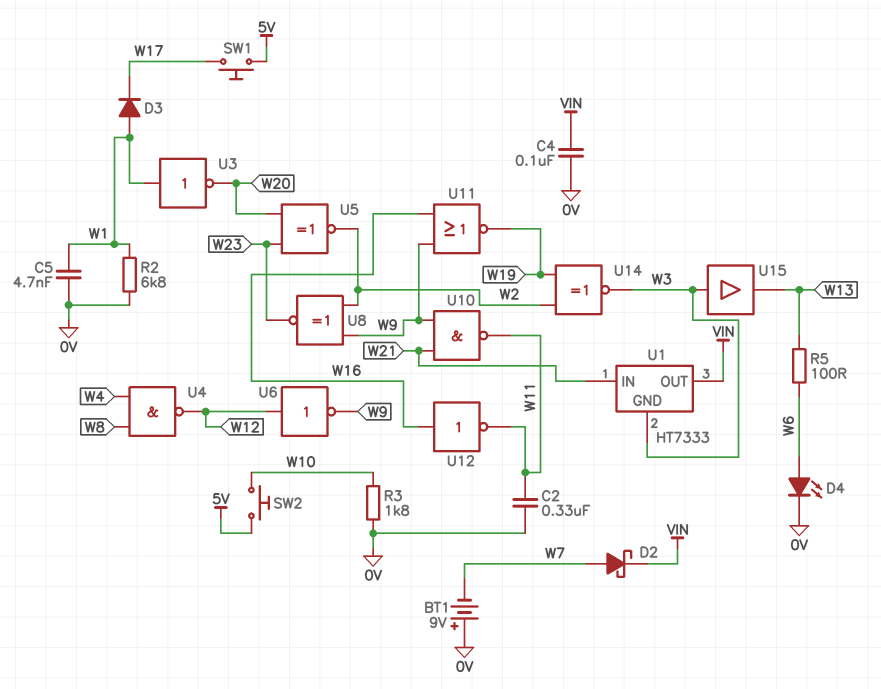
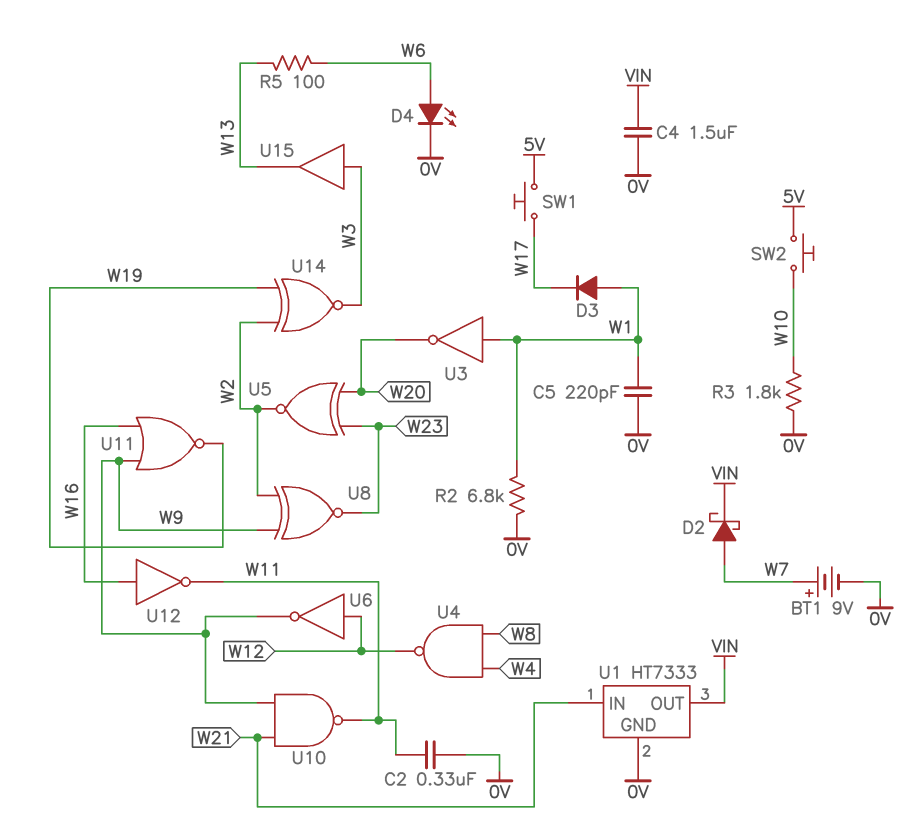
BT1: 9V (plus 0V, minus W7) -> 9V (plus W7, minus 0V)
C4: 100nF (0V, VIN) -> 1.5uF (0V, VIN)
C5: 4.7nF (0V, W1) -> 220pF (0V, W1)
U1 pin GND: W3 -> 0V

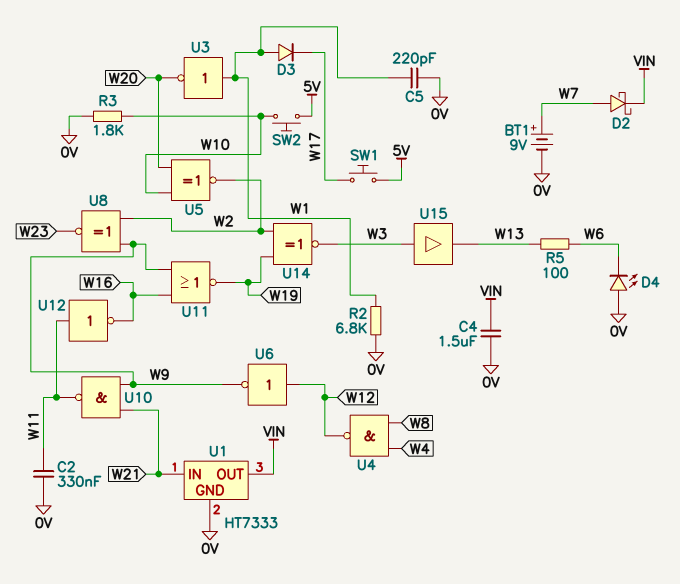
D4: LED (A W6, K 0V) -> LED (A 0V, K W6)
U5: XNOR (in W20, in W23, out W2) -> XNOR (in W10, in W20, out W2)
U12: NOT (in W16, out W11) -> NOT (in W11, out W16)

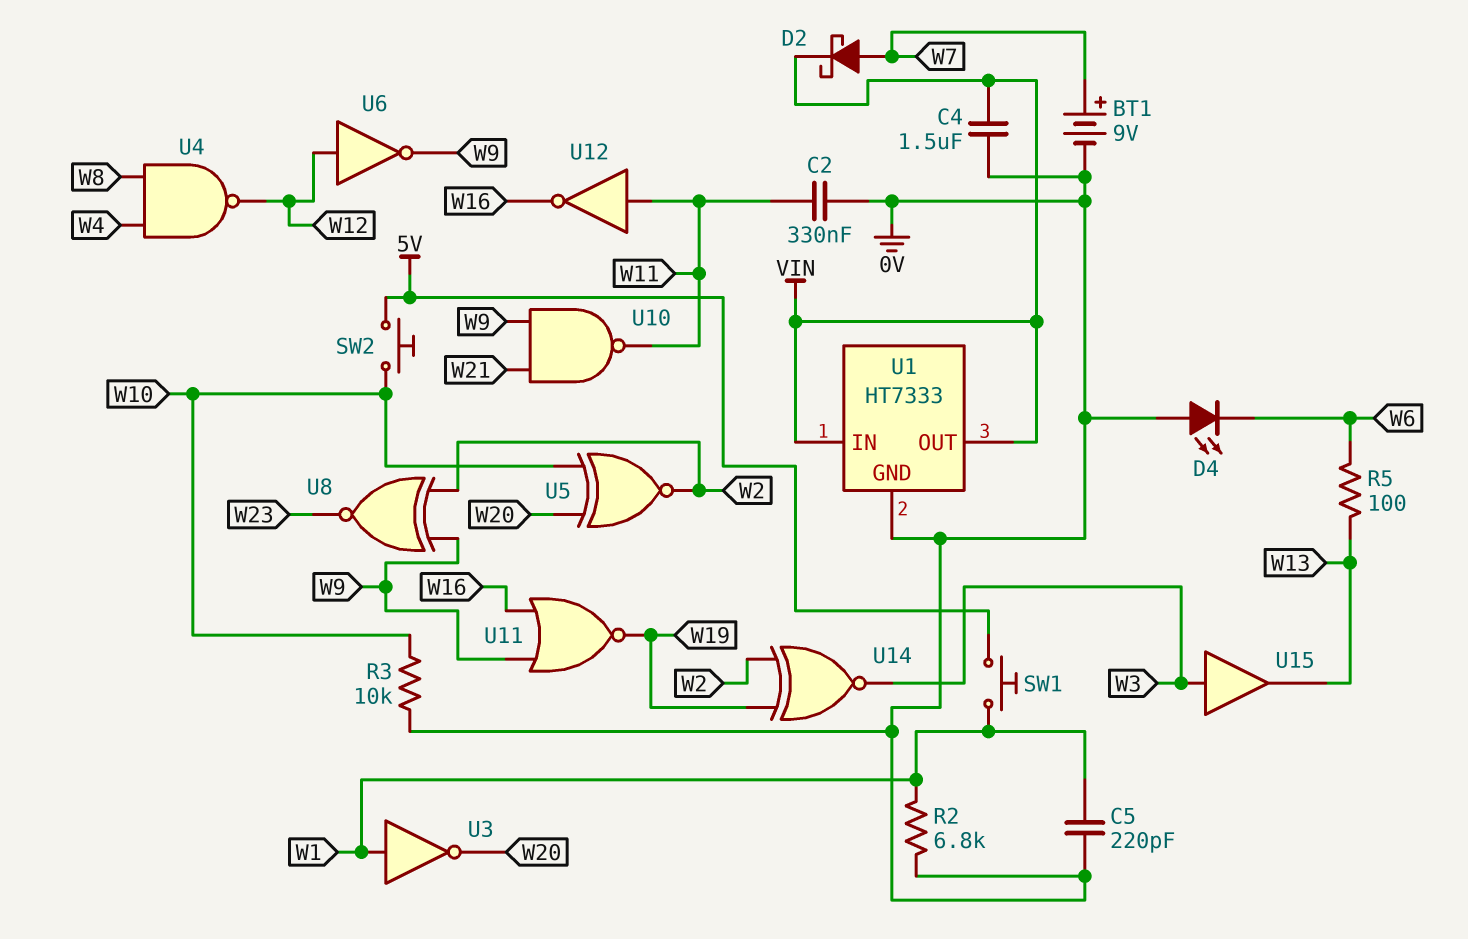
D3: diode (A W1, K W17) -> none
R3: 1.8k (0V, W10) -> 10k (0V, W10)
SW1: button (5V, W17) -> button (5V, W1)
U1 pin IN: W21 -> VIN

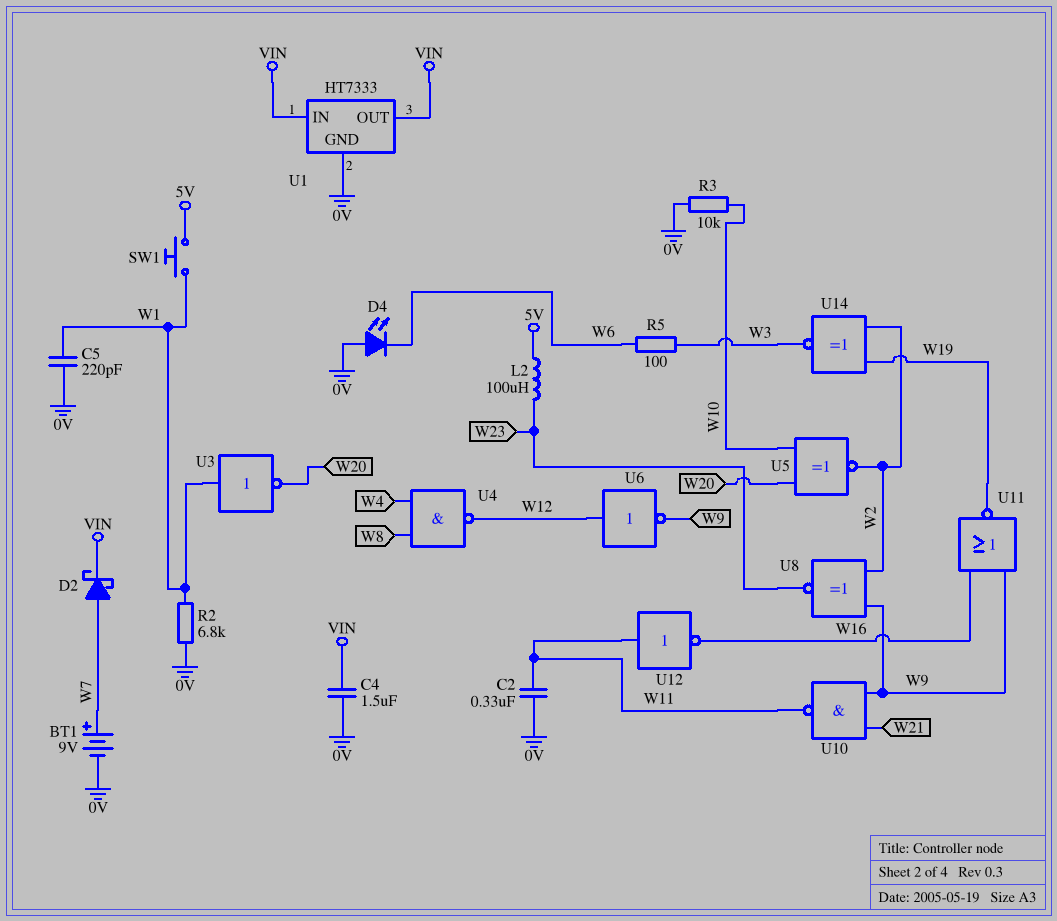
L2: none -> 100uH (5V, W23)
R5: 100 (W6, W13) -> 100 (W3, W6)
SW2: button (5V, W10) -> none
U15: buffer (in W3, out W13) -> none

